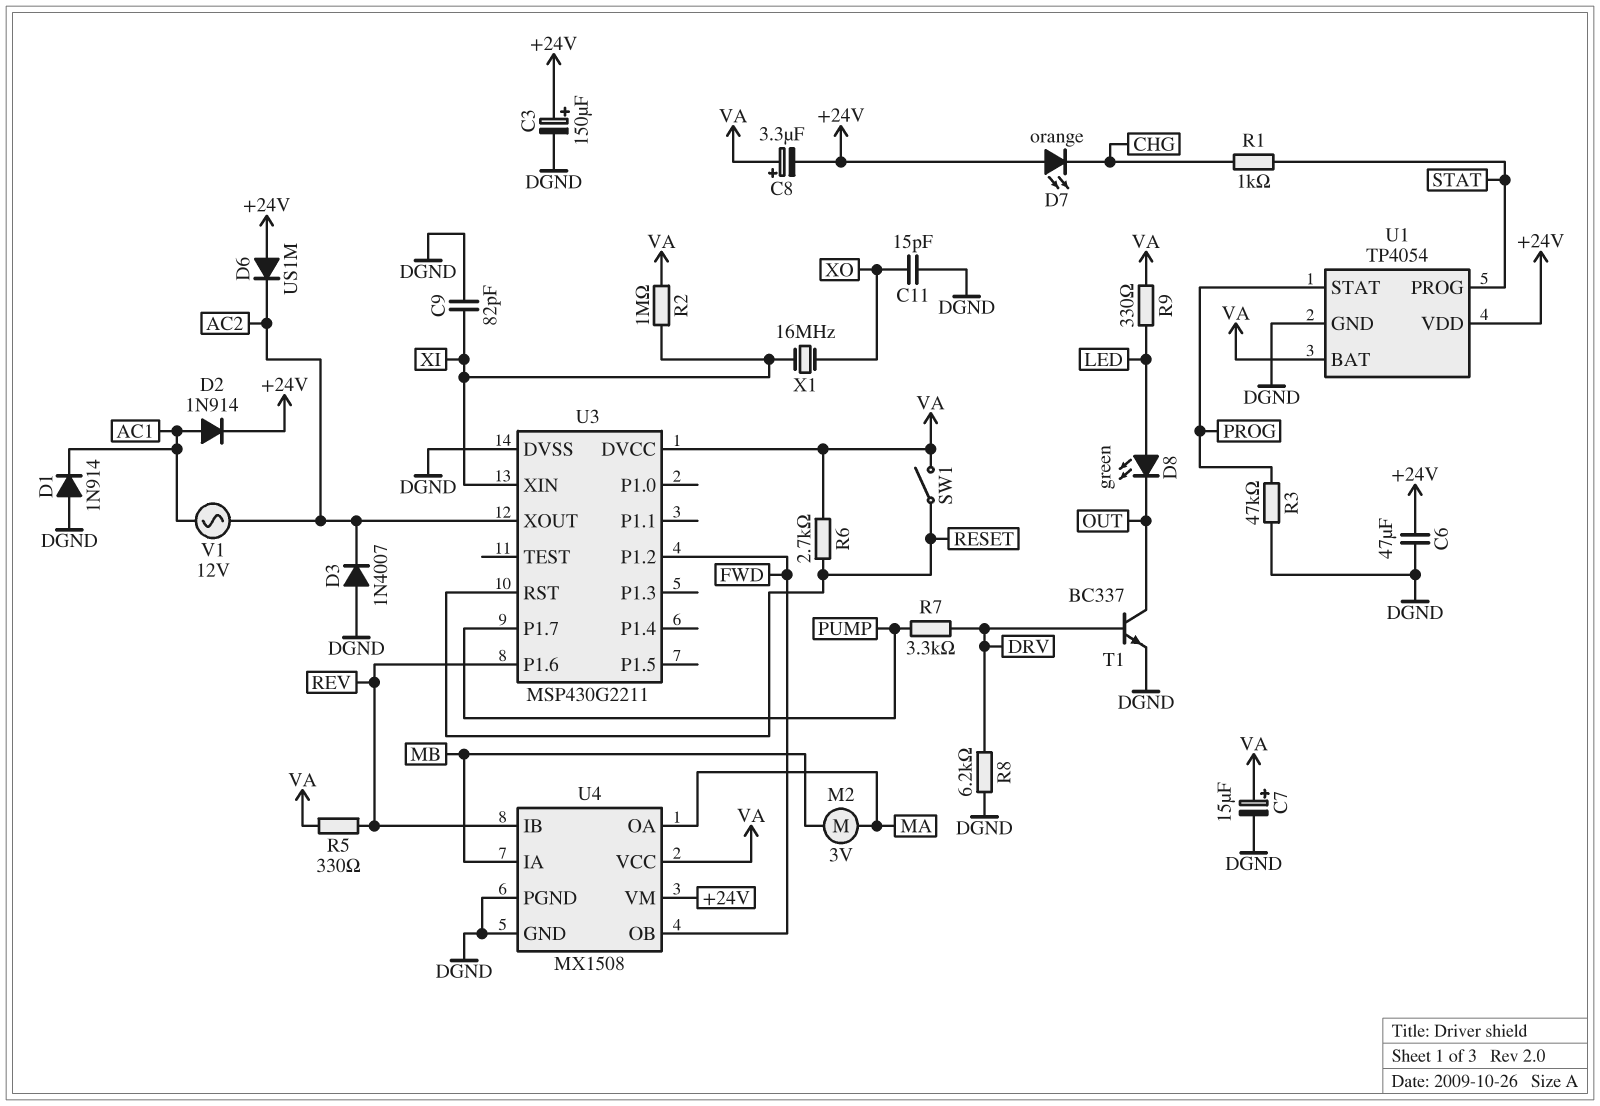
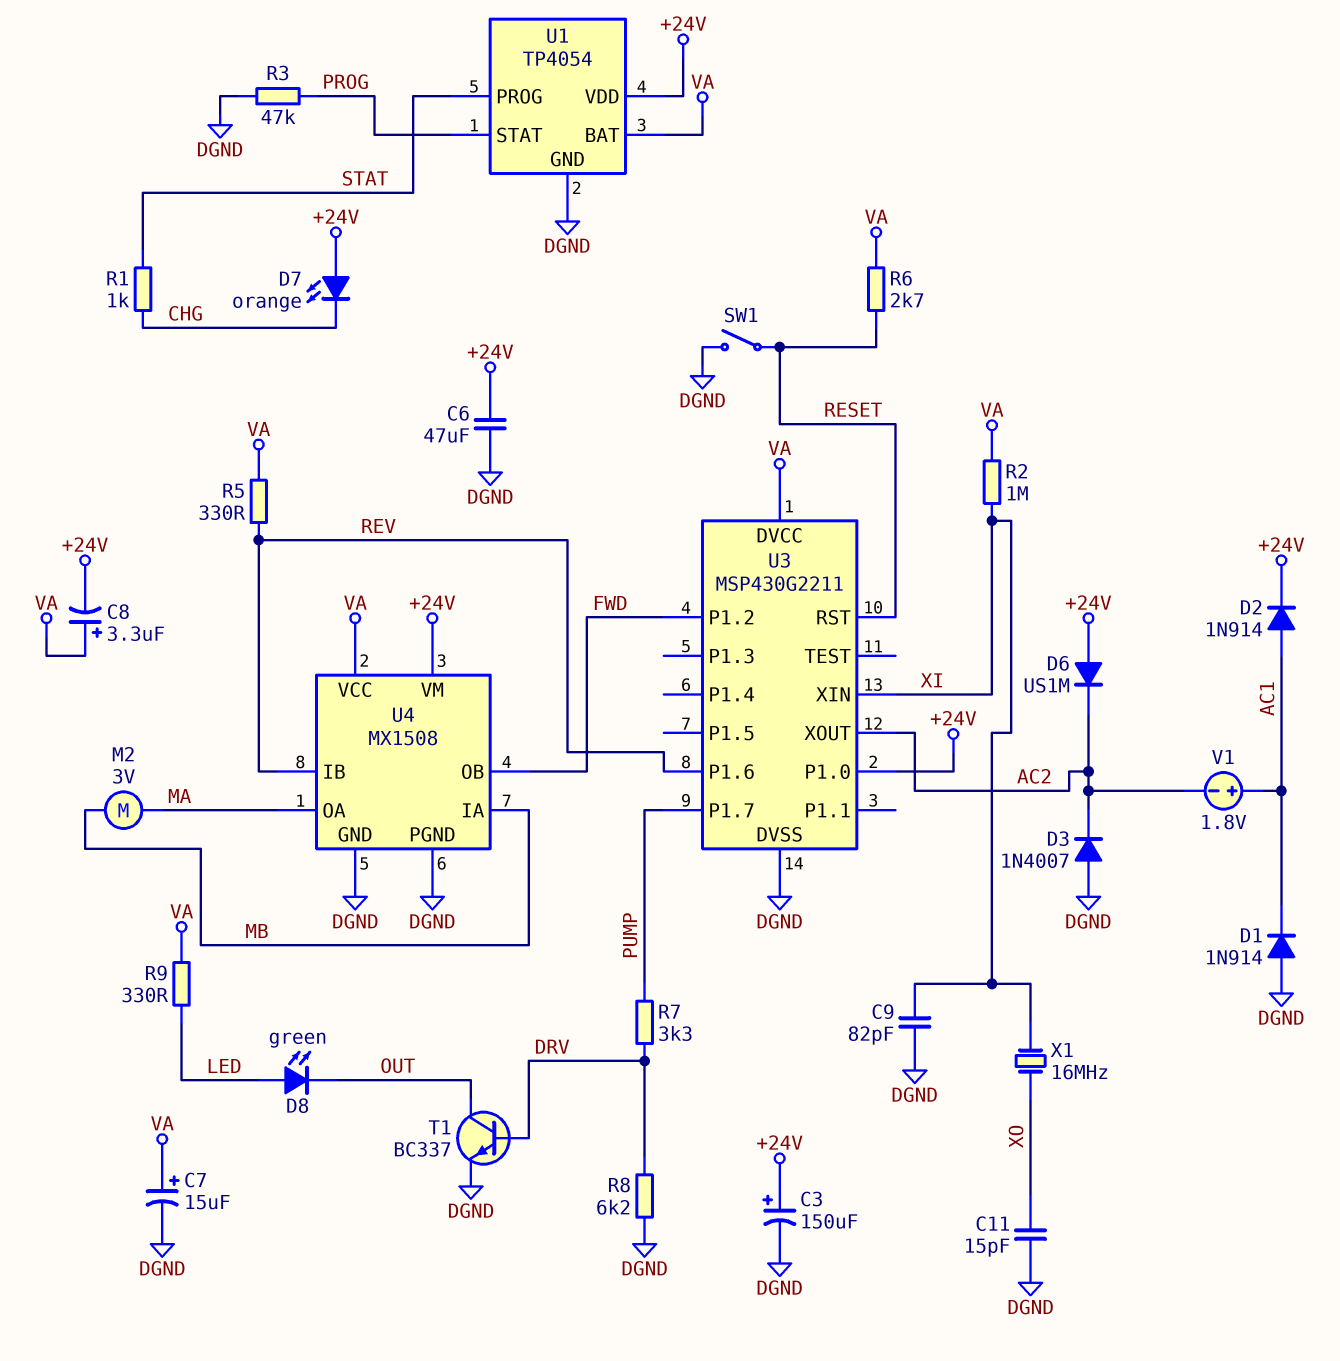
SW1: switch (RESET, VA) -> switch (DGND, RESET)
U3 pin P1.0: none -> +24V
V1: AC 12V (AC1, AC2) -> 1.8V (plus AC1, minus AC2)

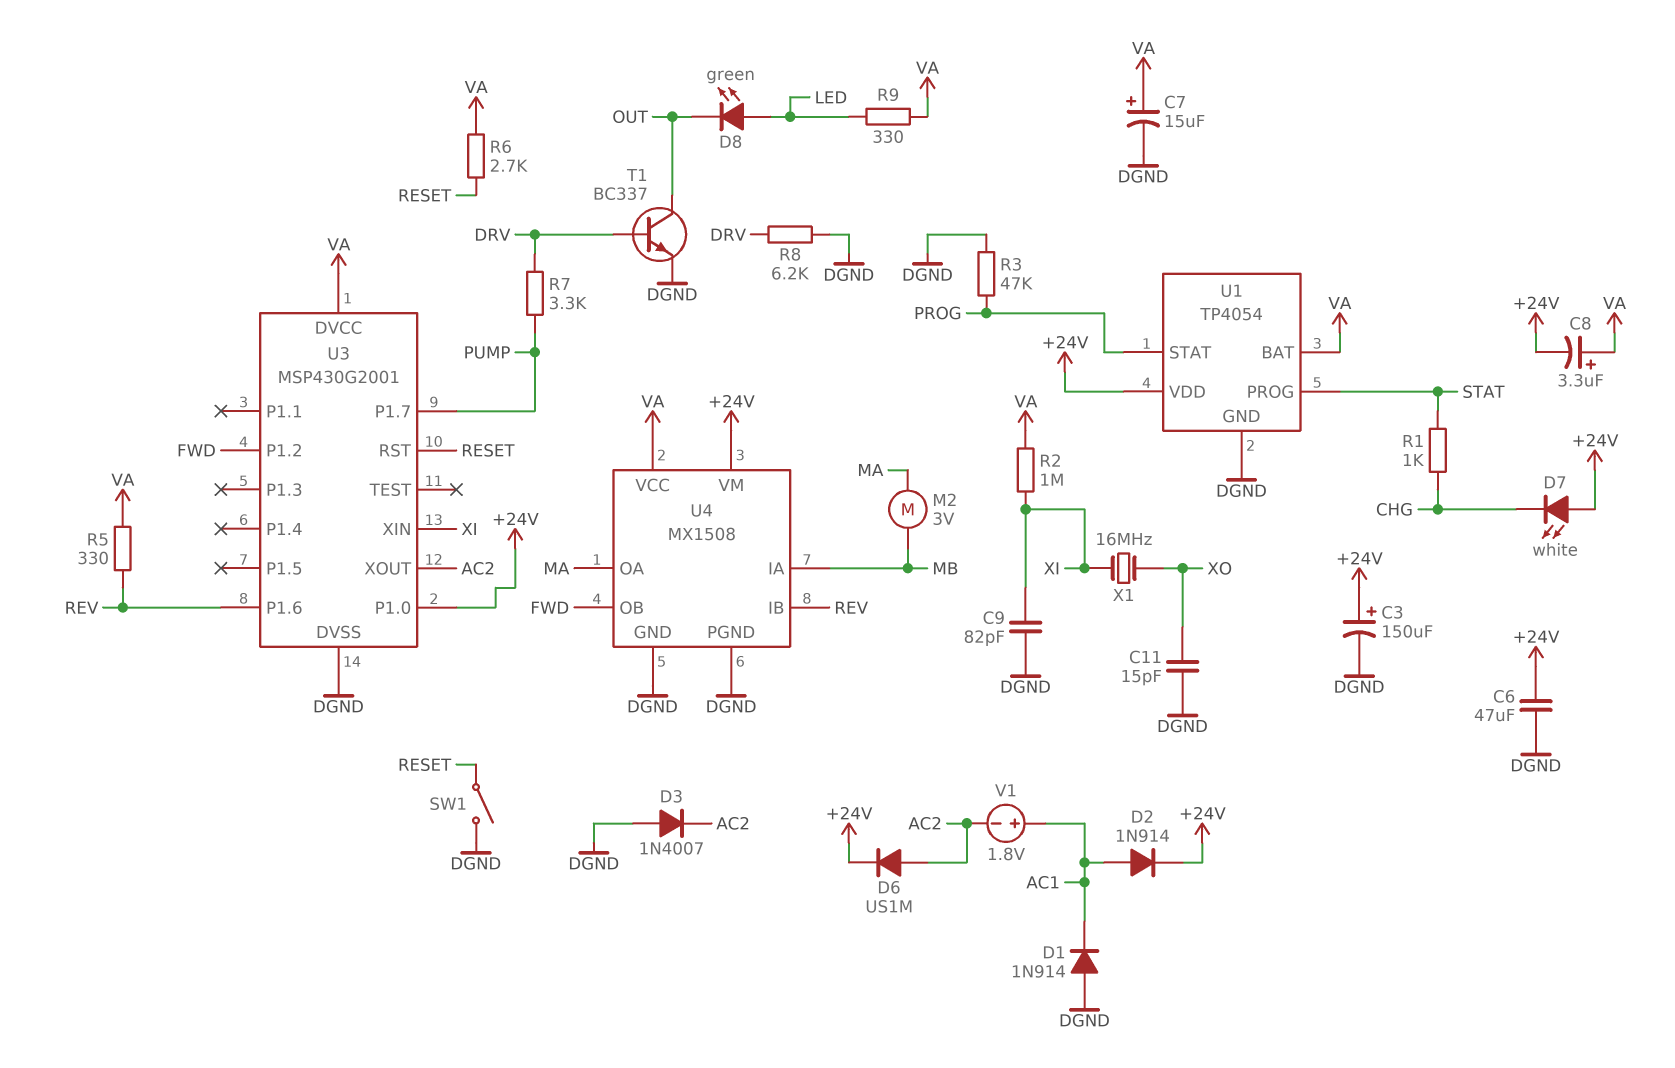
D6: diode US1M (A +24V, K AC2) -> diode US1M (A AC2, K +24V)
D7: LED orange (A +24V, K CHG) -> LED white (A +24V, K CHG)
U3: MSP430G2211 -> MSP430G2001

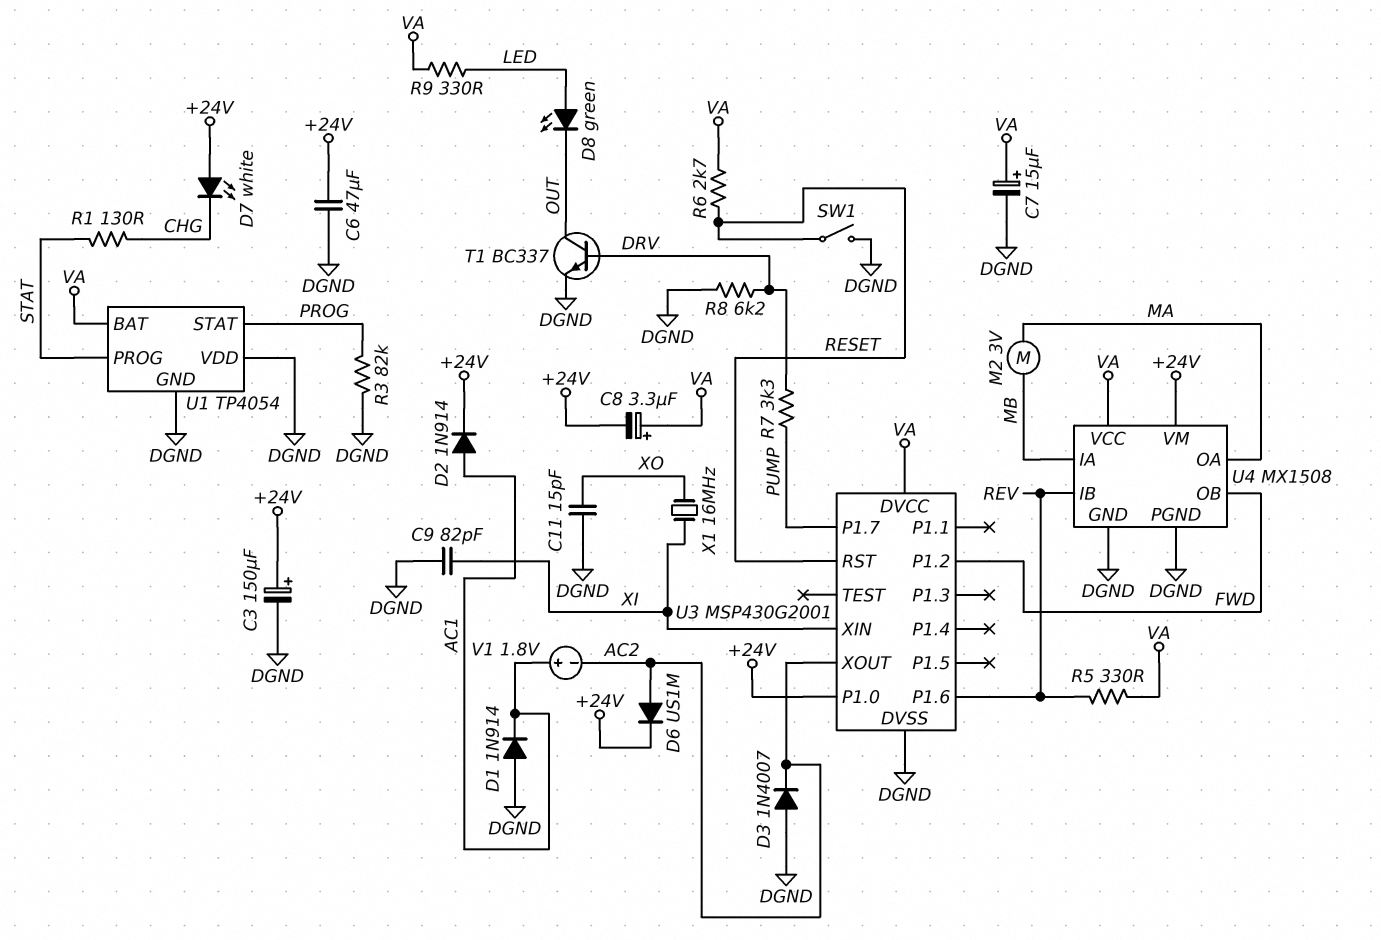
R1: 1k (CHG, STAT) -> 130 (CHG, STAT)
R2: 1M (VA, XI) -> none
R3: 47k (DGND, PROG) -> 82k (DGND, PROG)
U1 pin VDD: +24V -> DGND

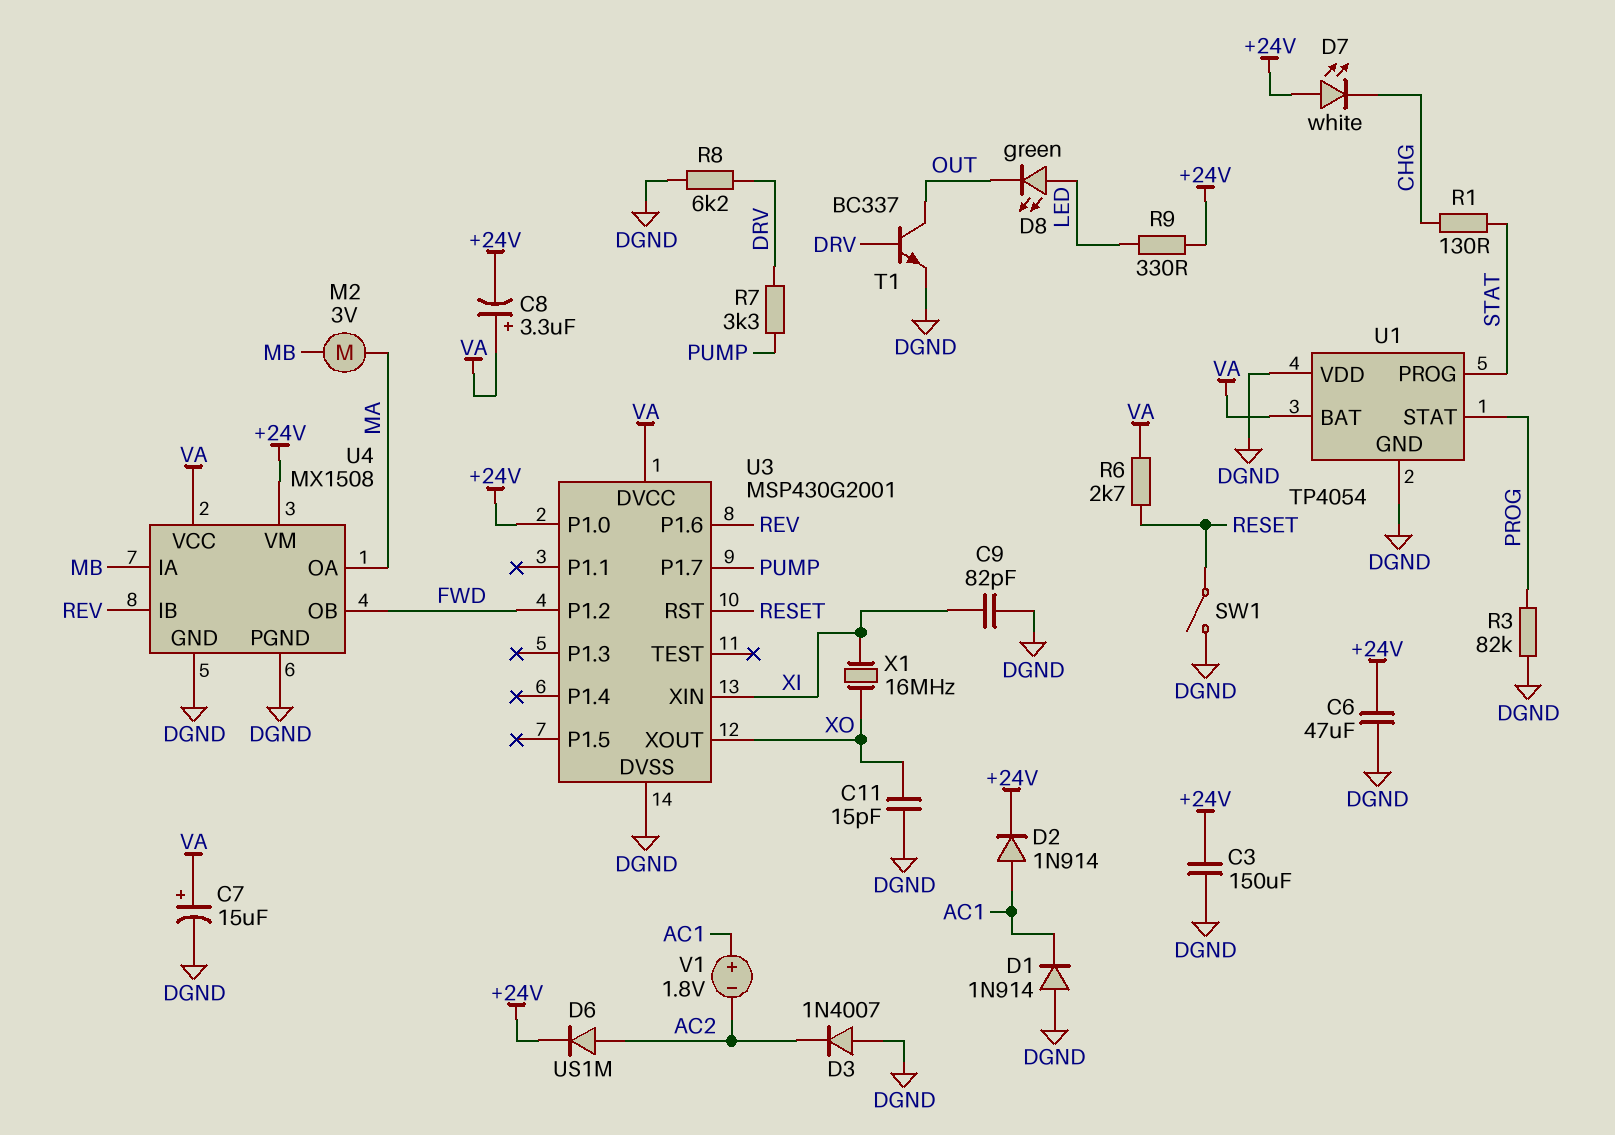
C3: 150uF (plus +24V, minus DGND) -> 150uF (+24V, DGND)
R5: 330 (REV, VA) -> none
R9: 330 (LED, VA) -> 330 (+24V, LED)
U3 pin XOUT: AC2 -> XO

